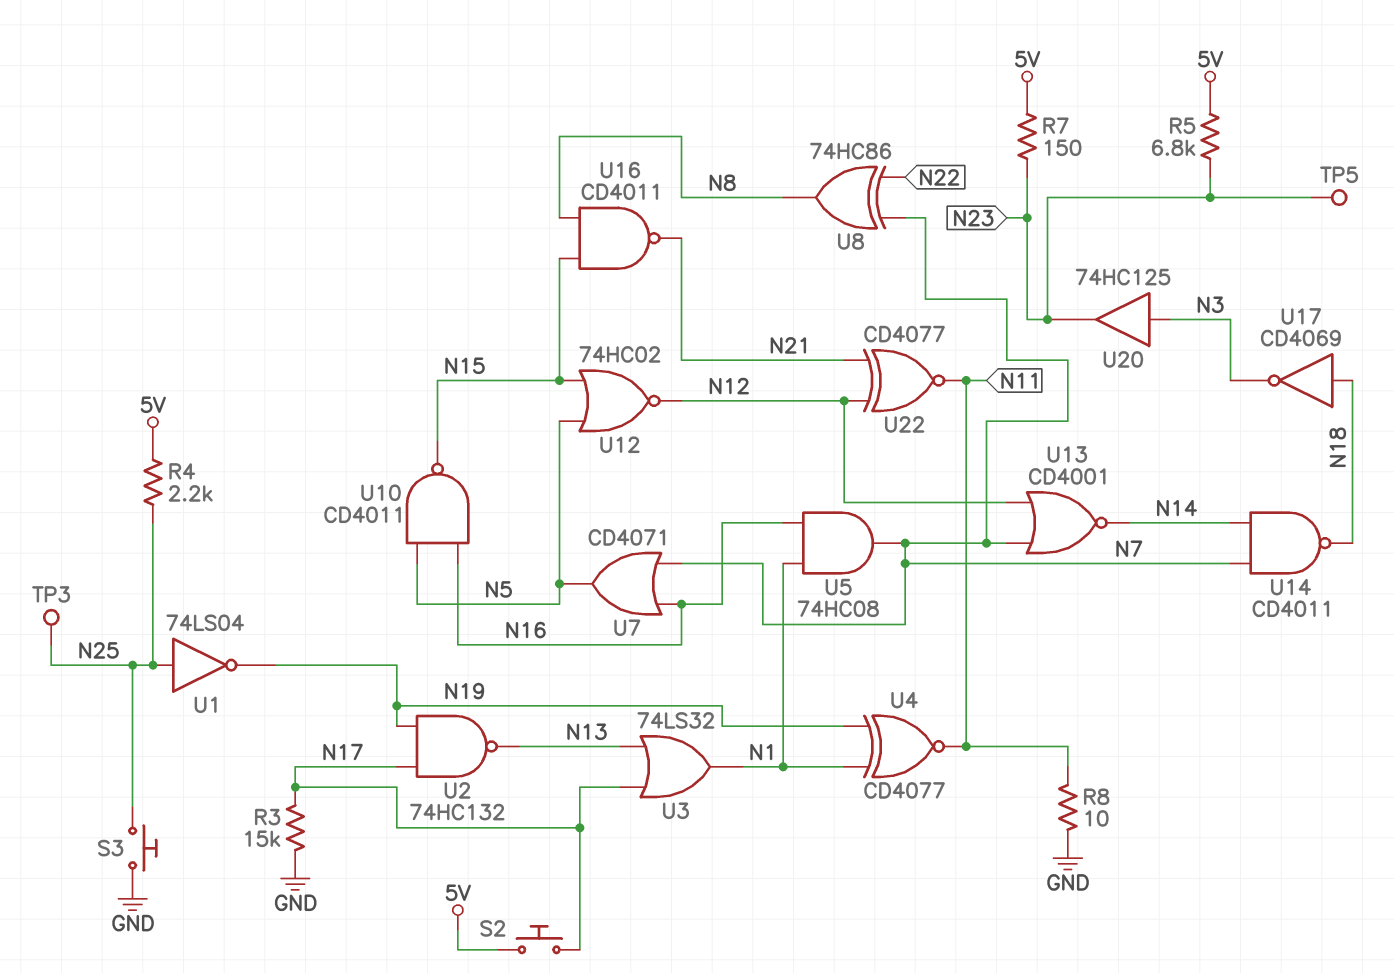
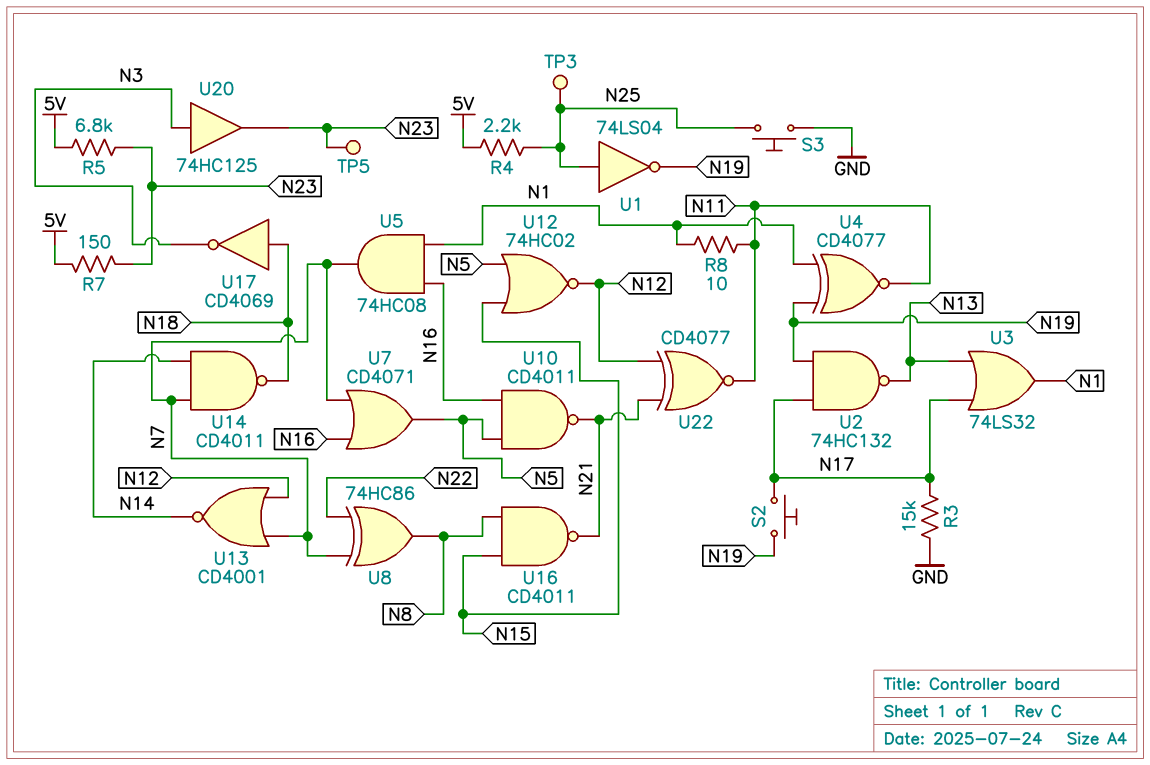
R8: 10 (GND, N11) -> 10 (N1, N11)
S2: button (5V, N17) -> button (N17, N19)
U10: NAND CD4011 (in N5, in N16, out N15) -> NAND CD4011 (in N5, in N16, out N21)

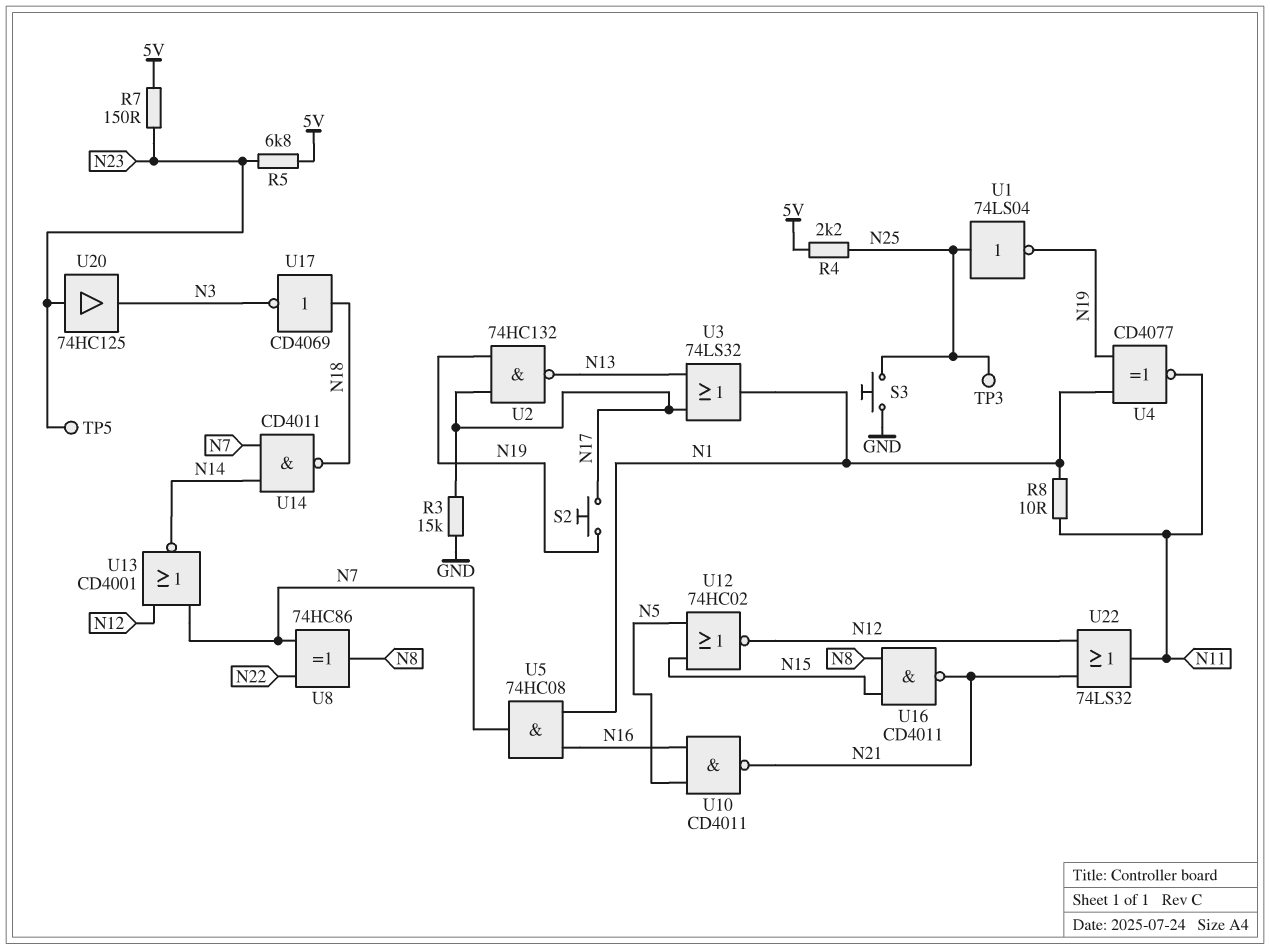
U7: OR CD4071 (in N7, in N16, out N5) -> none
U20: buffer 74HC125 (in N3, out N23) -> buffer 74HC125 (in N23, out N3)
U22: XNOR CD4077 (in N12, in N21, out N11) -> OR 74LS32 (in N12, in N21, out N11)

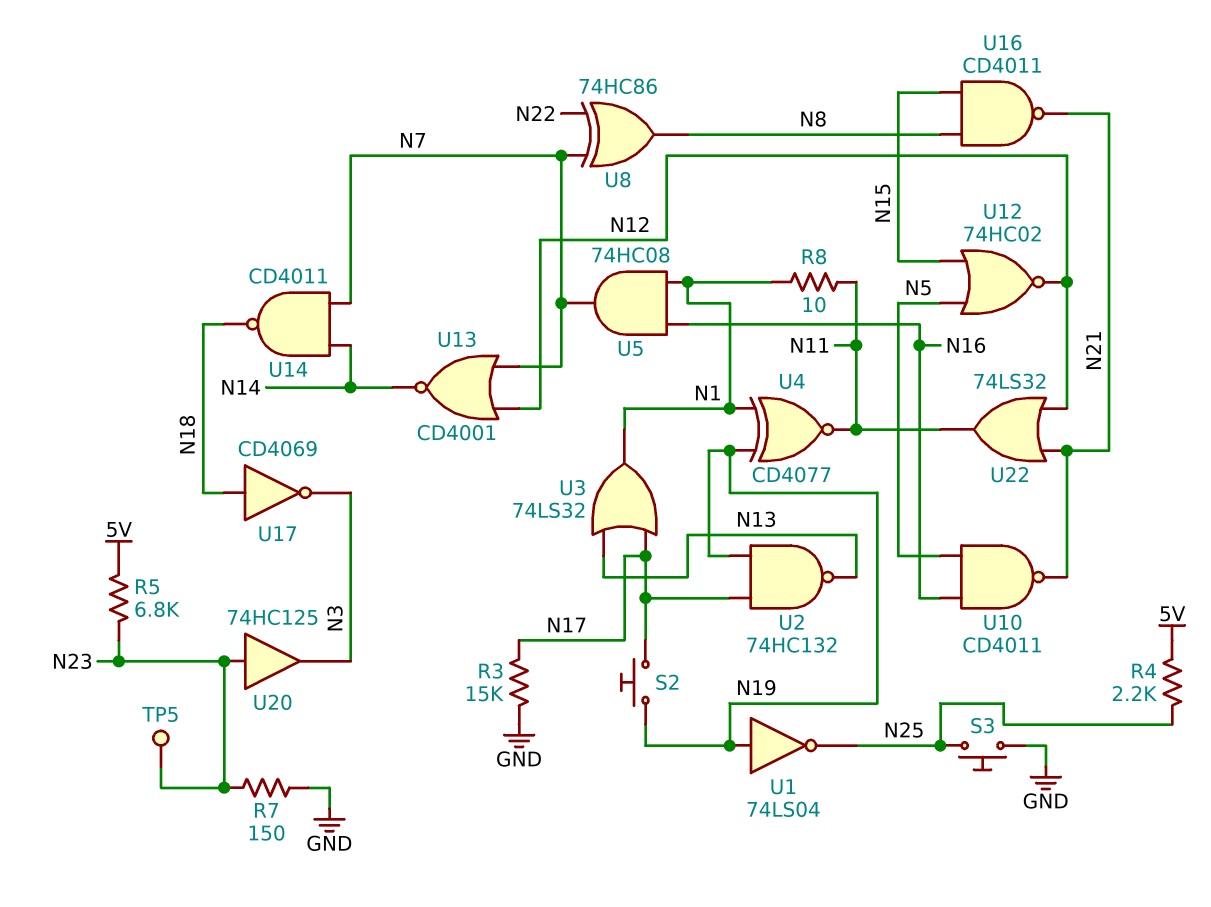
R7: 150 (5V, N23) -> 150 (GND, N23)
TP3: test point (N25) -> none
U1: NOT 74LS04 (in N25, out N19) -> NOT 74LS04 (in N19, out N25)

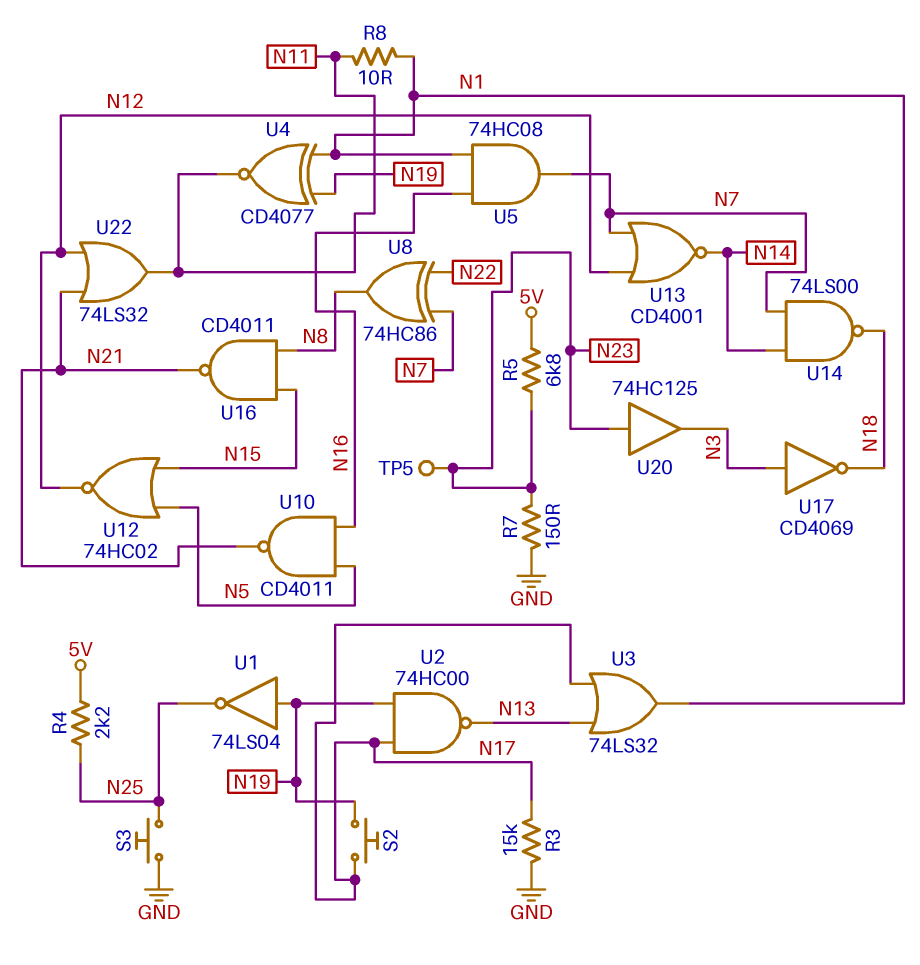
U2: NAND 74HC132 (in N17, in N19, out N13) -> NAND 74HC00 (in N17, in N19, out N13)
U14: NAND CD4011 (in N7, in N14, out N18) -> NAND 74LS00 (in N7, in N14, out N18)
U17: NOT CD4069 (in N18, out N3) -> NOT CD4069 (in N3, out N18)

